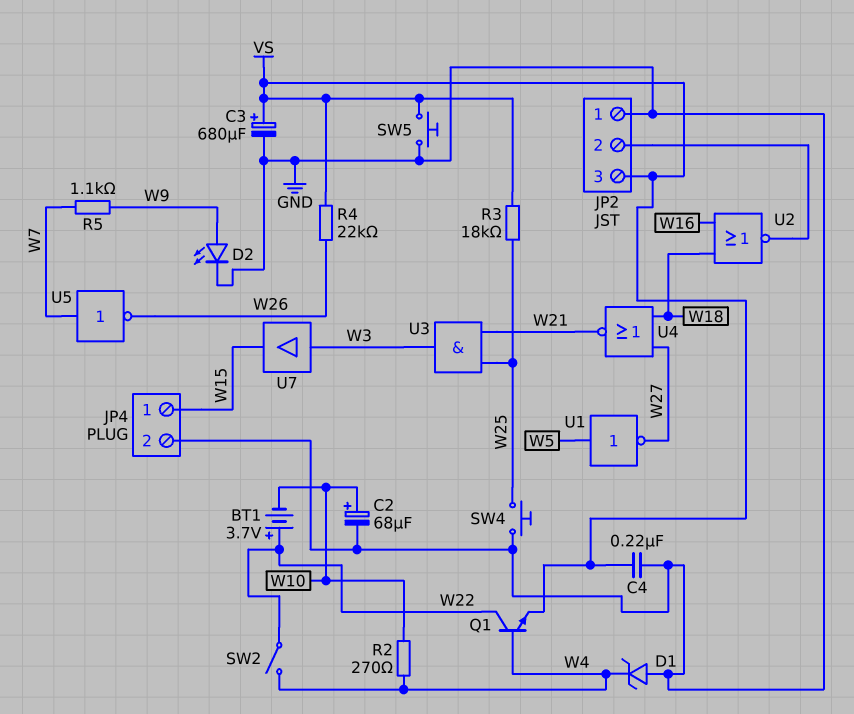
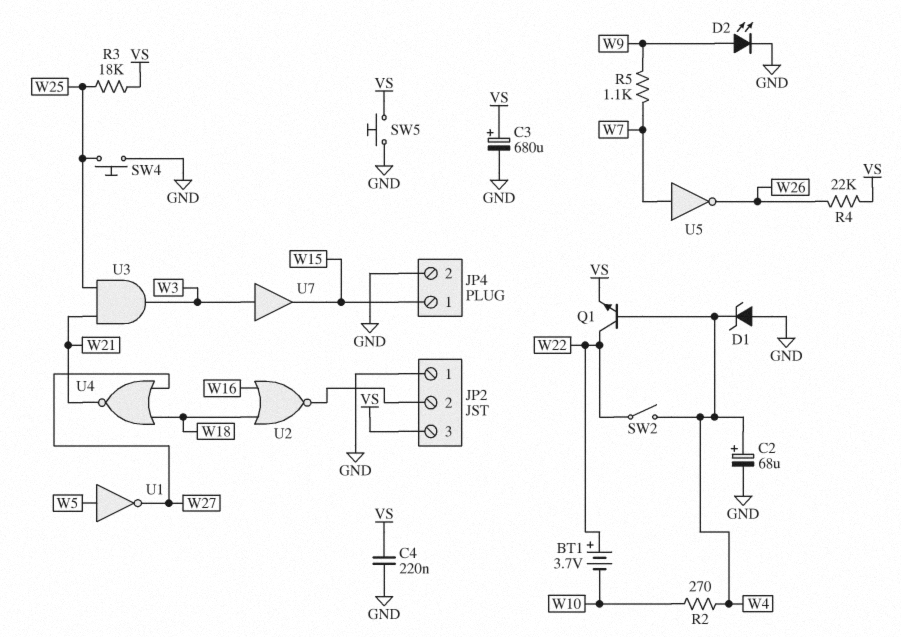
C2: 68uF (plus W10, minus GND) -> 68uF (plus W4, minus GND)

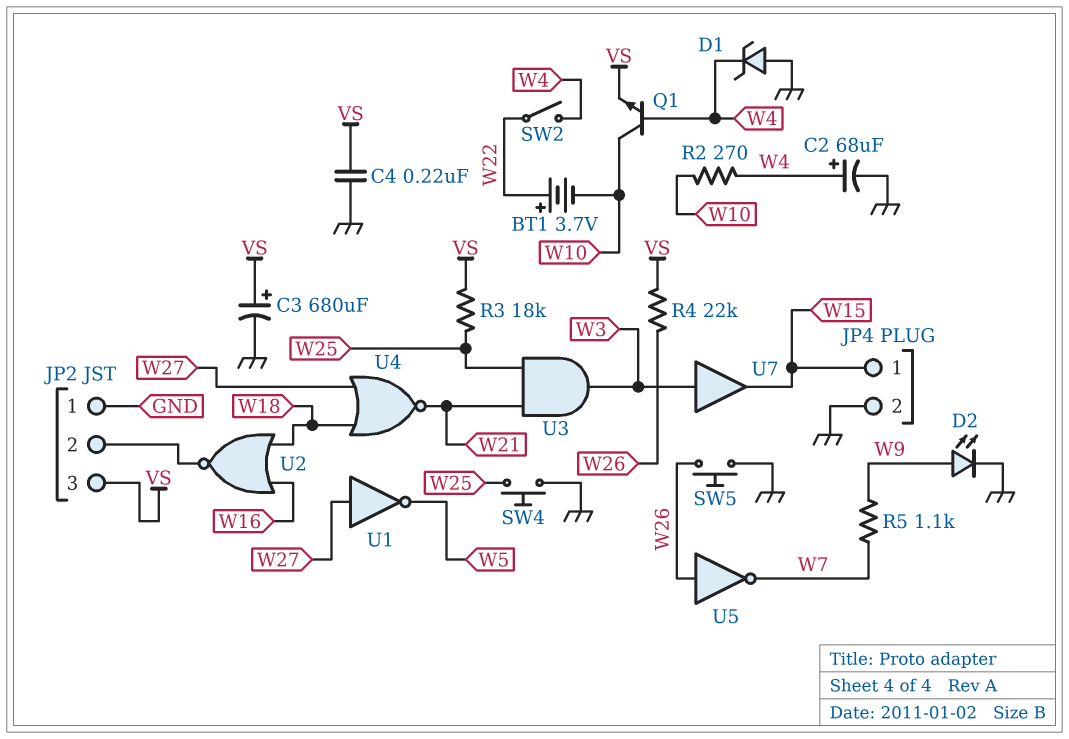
Q1: NPN (B W4, C W22, E VS) -> NPN (B W4, C W10, E VS)
SW5: button (GND, VS) -> button (GND, W26)
U1: NOT (in W5, out W27) -> NOT (in W27, out W5)
U5: NOT (in W7, out W26) -> NOT (in W26, out W7)

